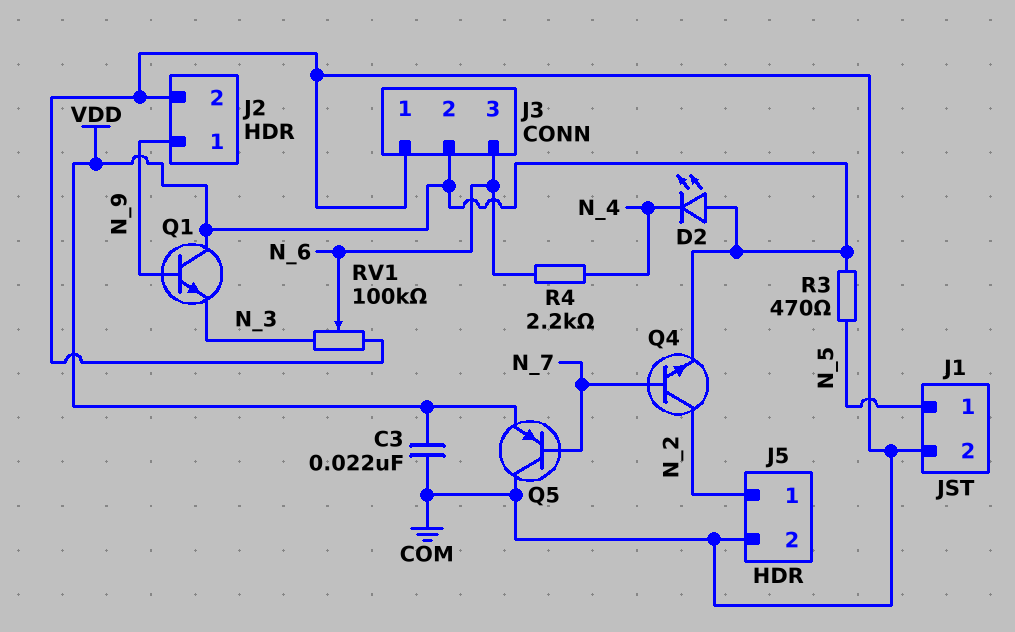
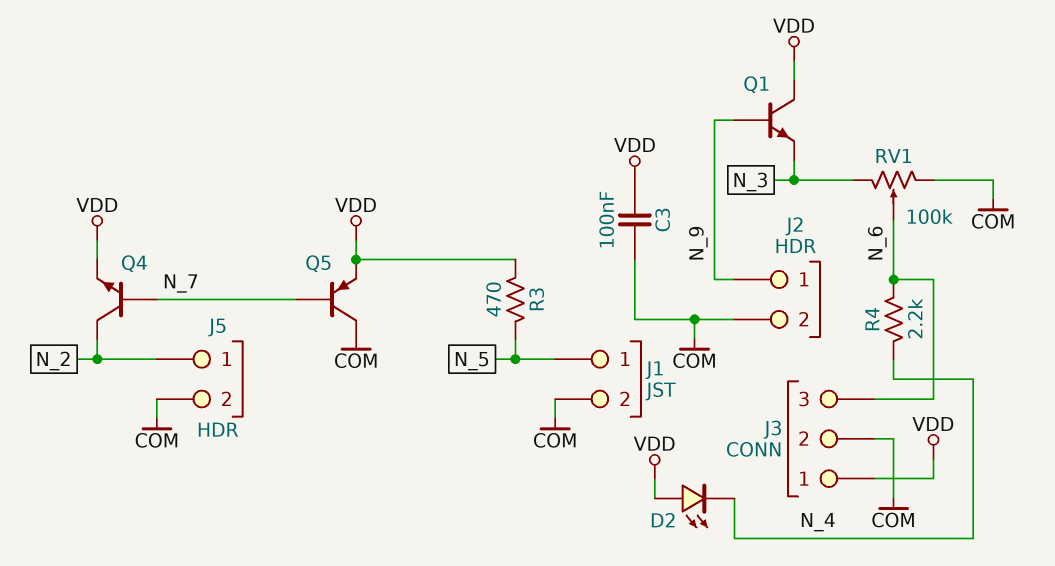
C3: 22nF (COM, VDD) -> 100nF (COM, VDD)
J3 pin 1: COM -> VDD
J3 pin 2: VDD -> COM

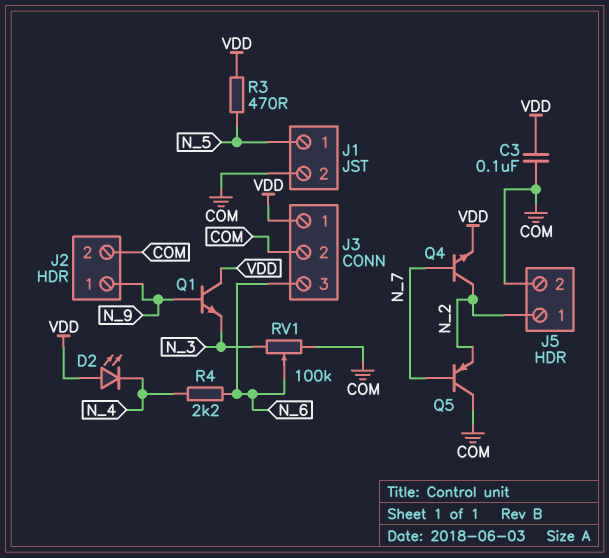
Q5: PNP (B N_7, C COM, E VDD) -> PNP (B N_7, C COM, E N_2)

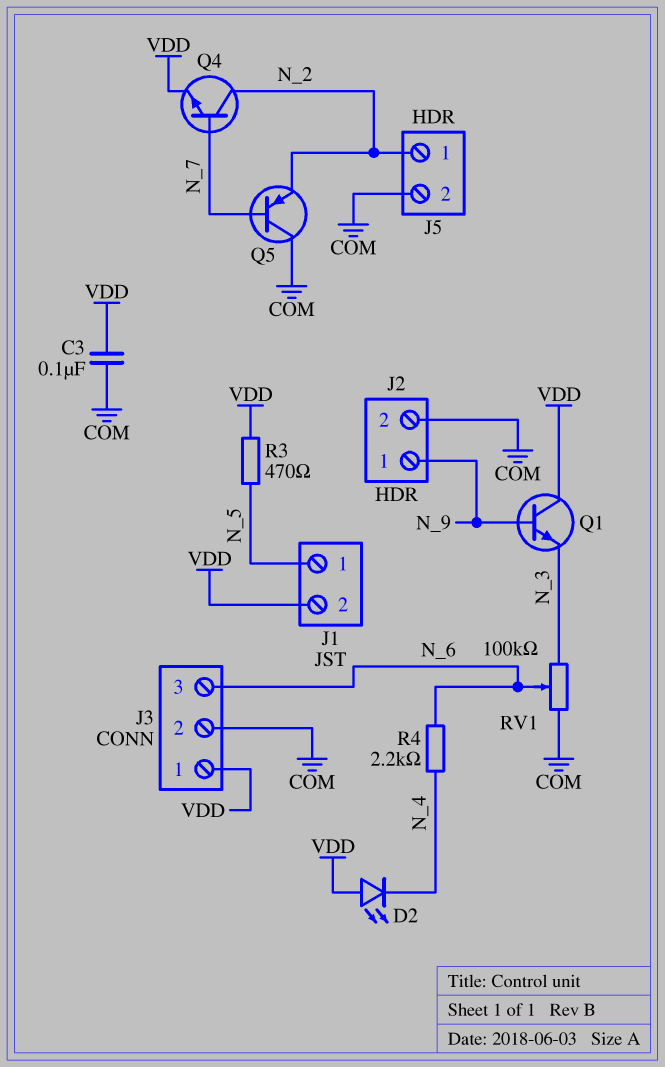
J1 pin 2: COM -> VDD

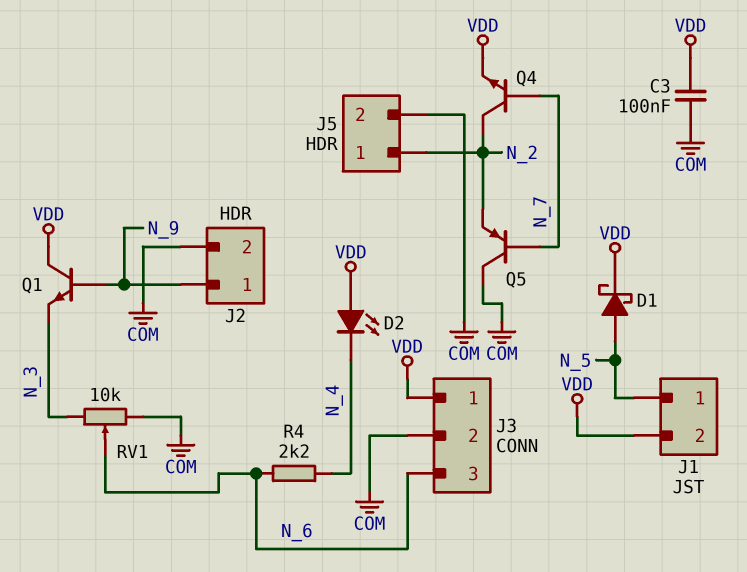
D1: none -> schottky (A N_5, K VDD)
R3: 470 (N_5, VDD) -> none
RV1: 100k (COM, N_3, wiper N_6) -> 10k (COM, N_3, wiper N_6)

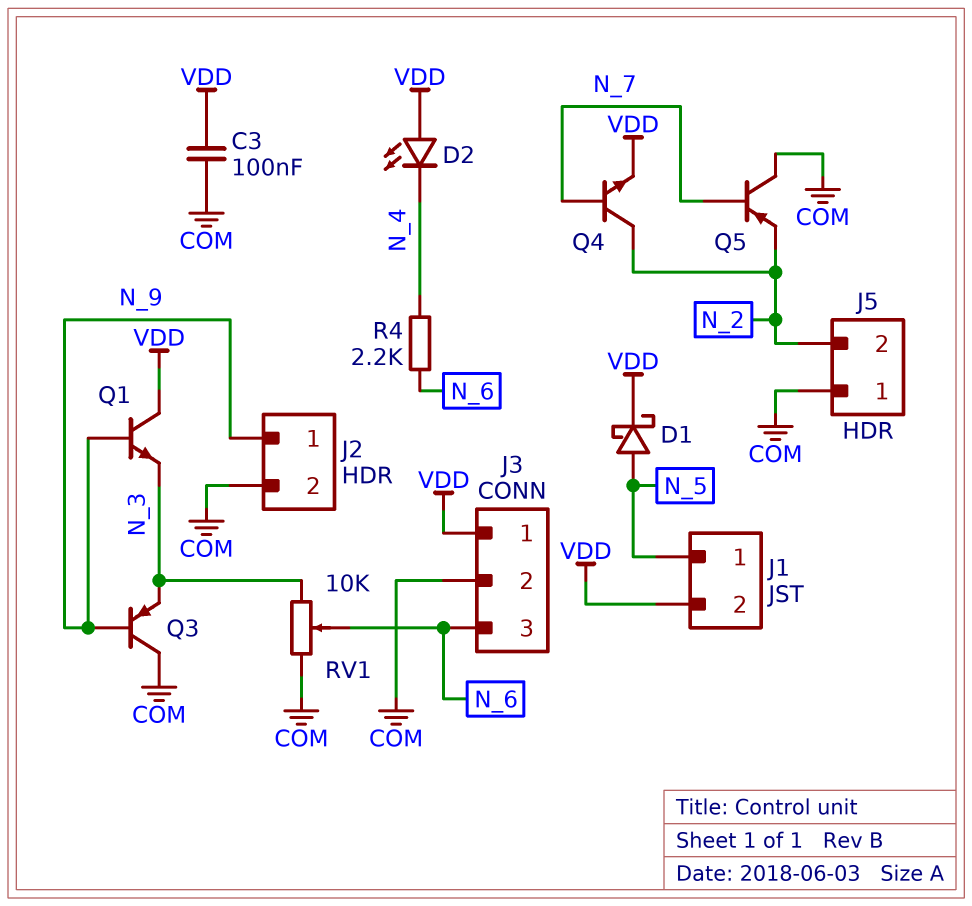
J5 pin 1: N_2 -> COM
J5 pin 2: COM -> N_2
Q3: none -> PNP (B N_9, C COM, E N_3)

